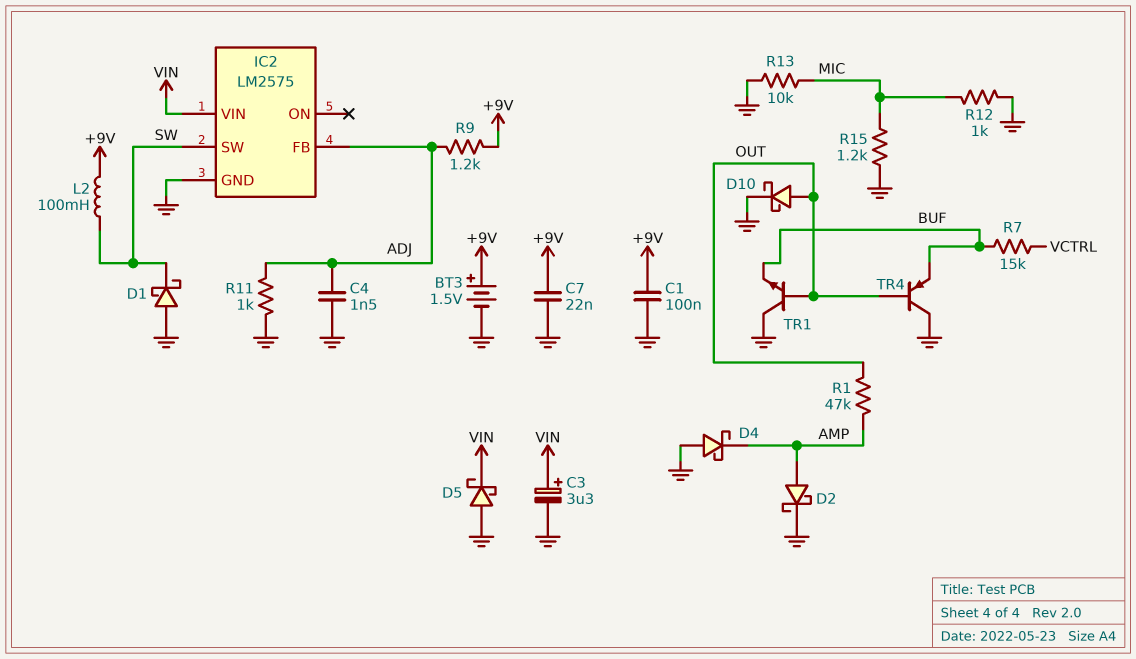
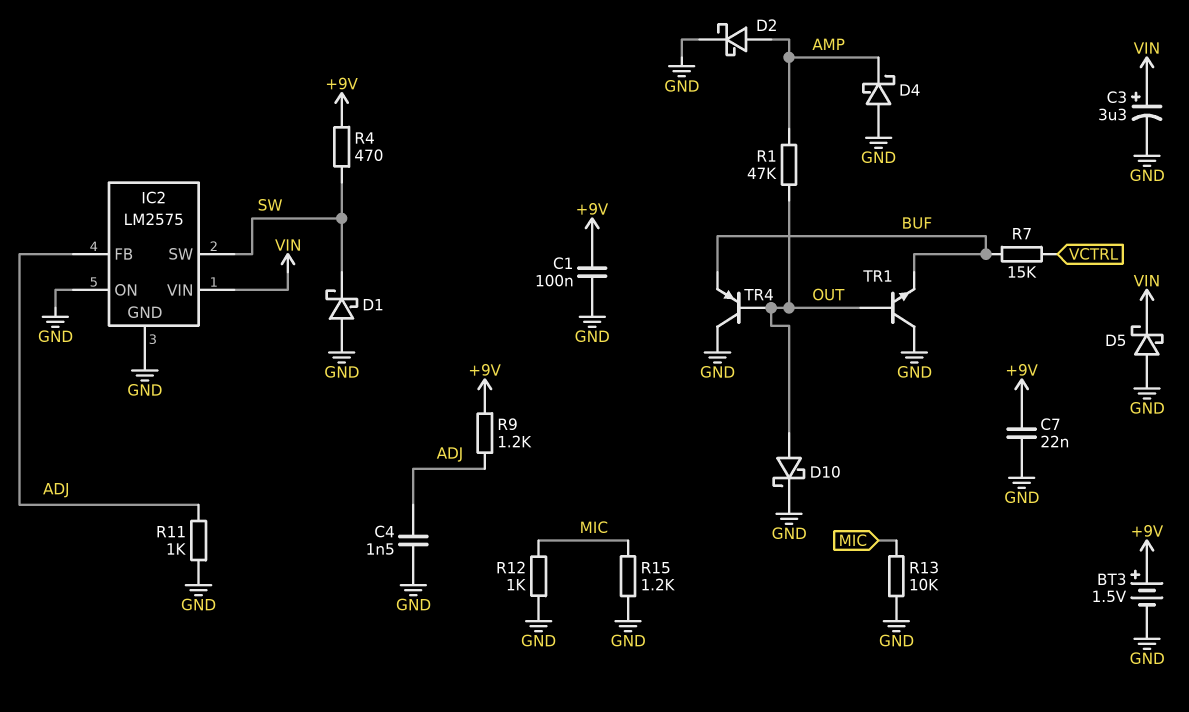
IC2 pin ON: none -> GND
L2: 100mH (+9V, SW) -> none
R4: none -> 470 (+9V, SW)

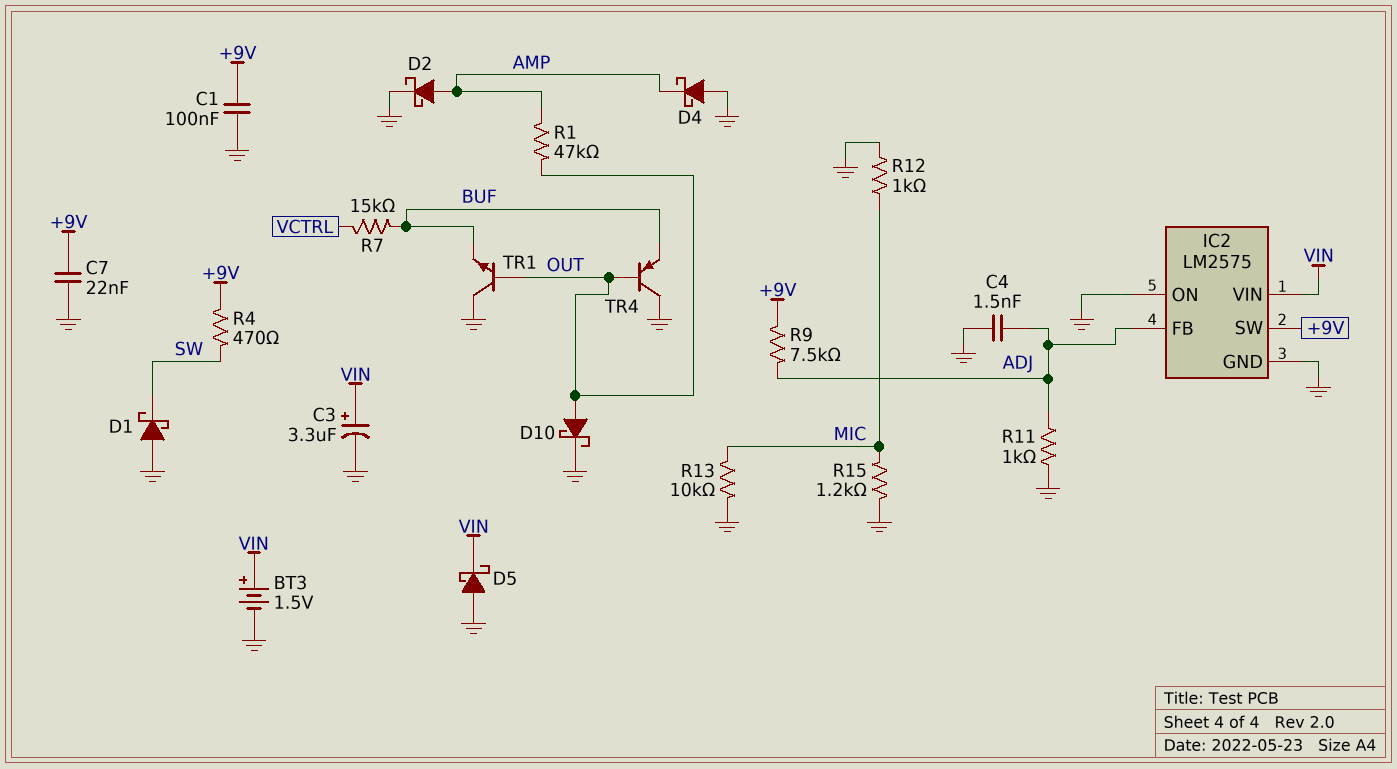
BT3: 1.5V (plus +9V, minus GND) -> 1.5V (plus VIN, minus GND)
IC2 pin SW: SW -> +9V
R9: 1.2k (+9V, ADJ) -> 7.5k (+9V, ADJ)

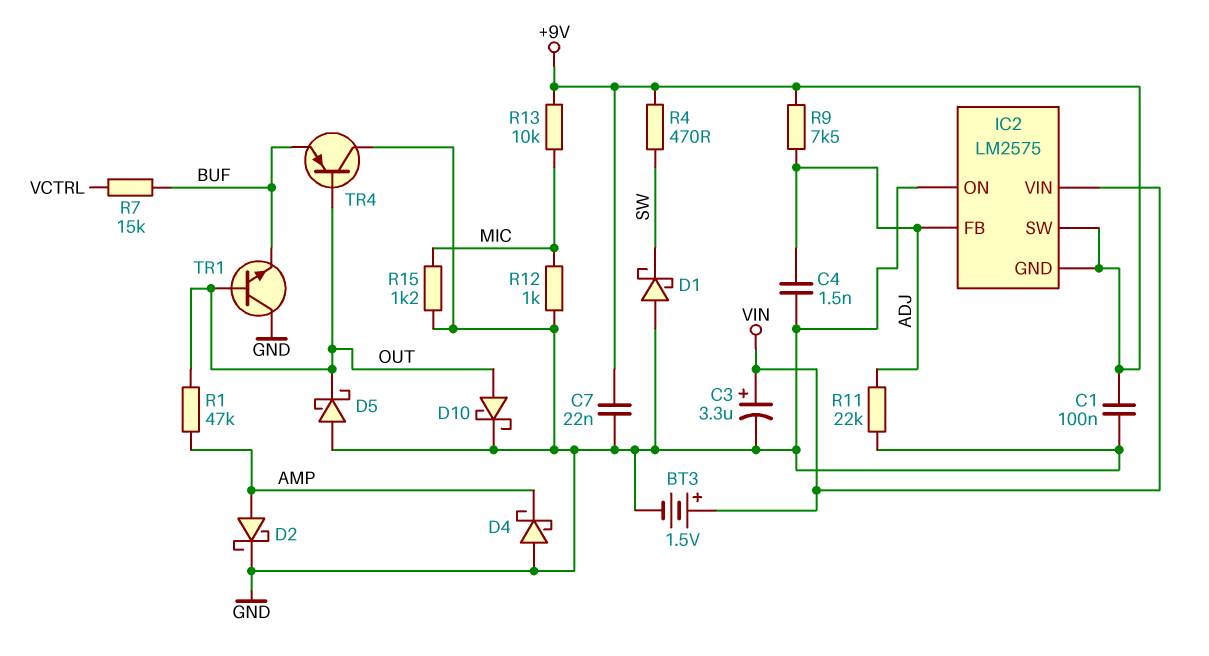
D5: schottky (A GND, K VIN) -> schottky (A GND, K OUT)
IC2 pin GND: GND -> +9V
R11: 1k (ADJ, GND) -> 22k (ADJ, GND)
R13: 10k (GND, MIC) -> 10k (+9V, MIC)

